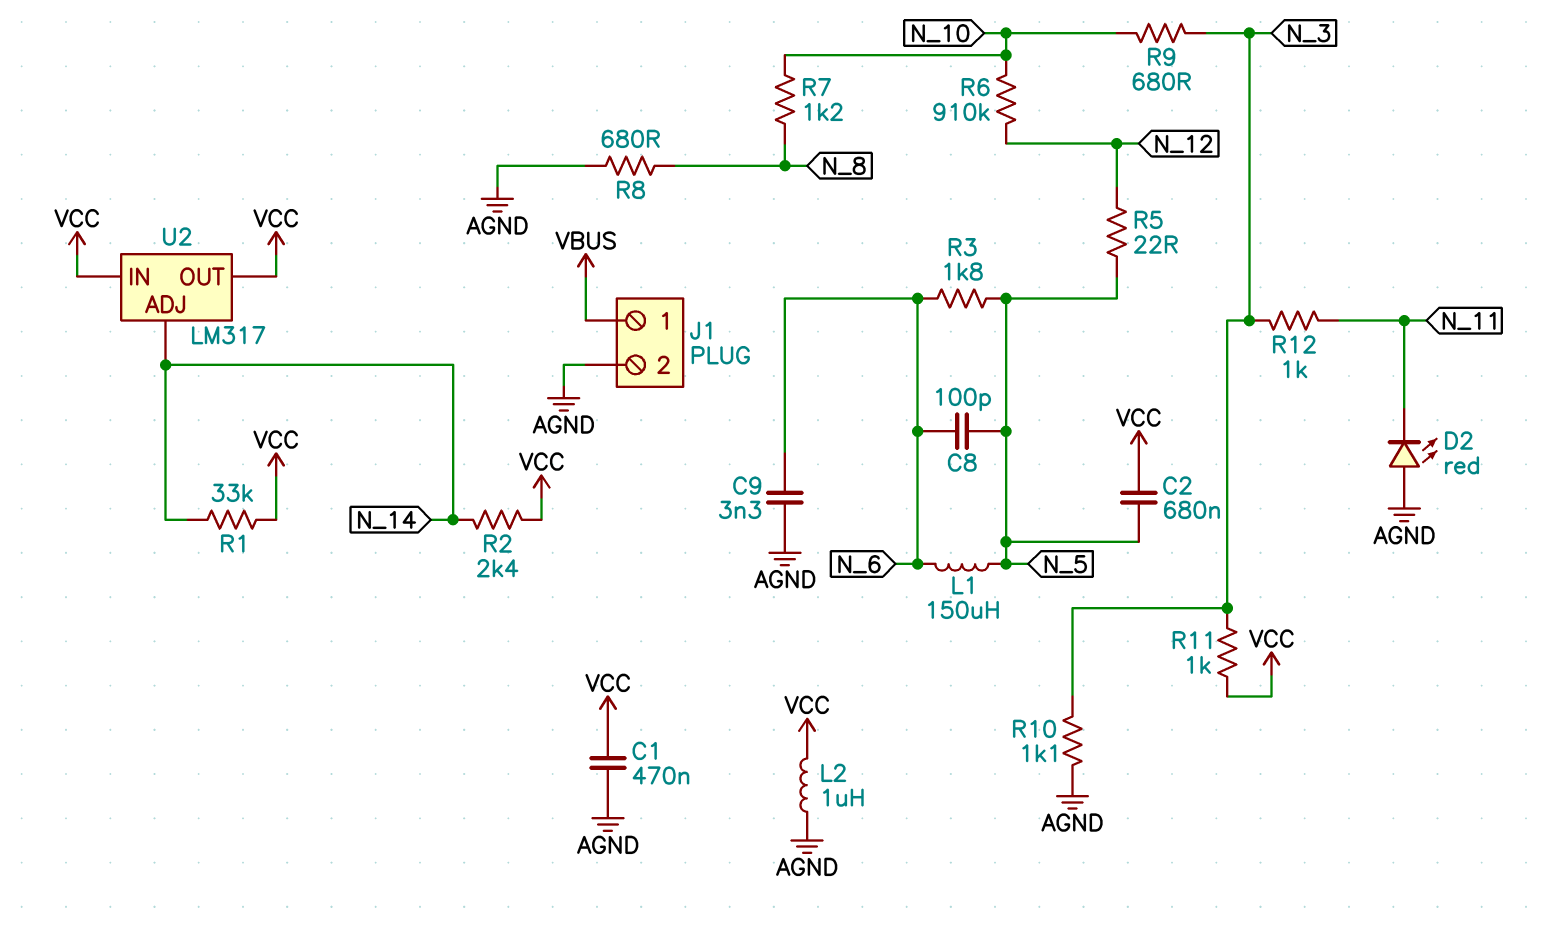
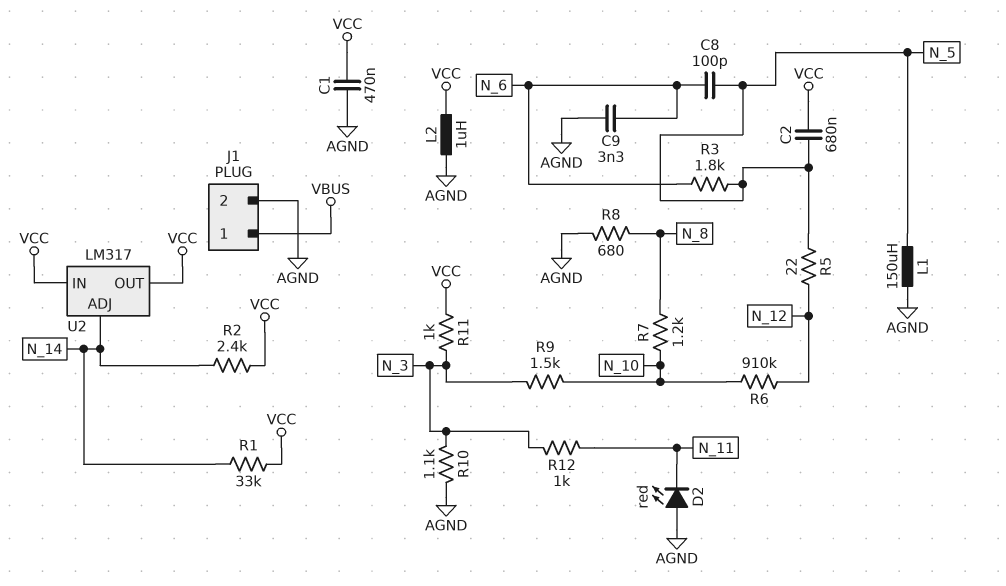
L1: 150uH (N_5, N_6) -> 150uH (AGND, N_5)
R9: 680 (N_3, N_10) -> 1.5k (N_3, N_10)

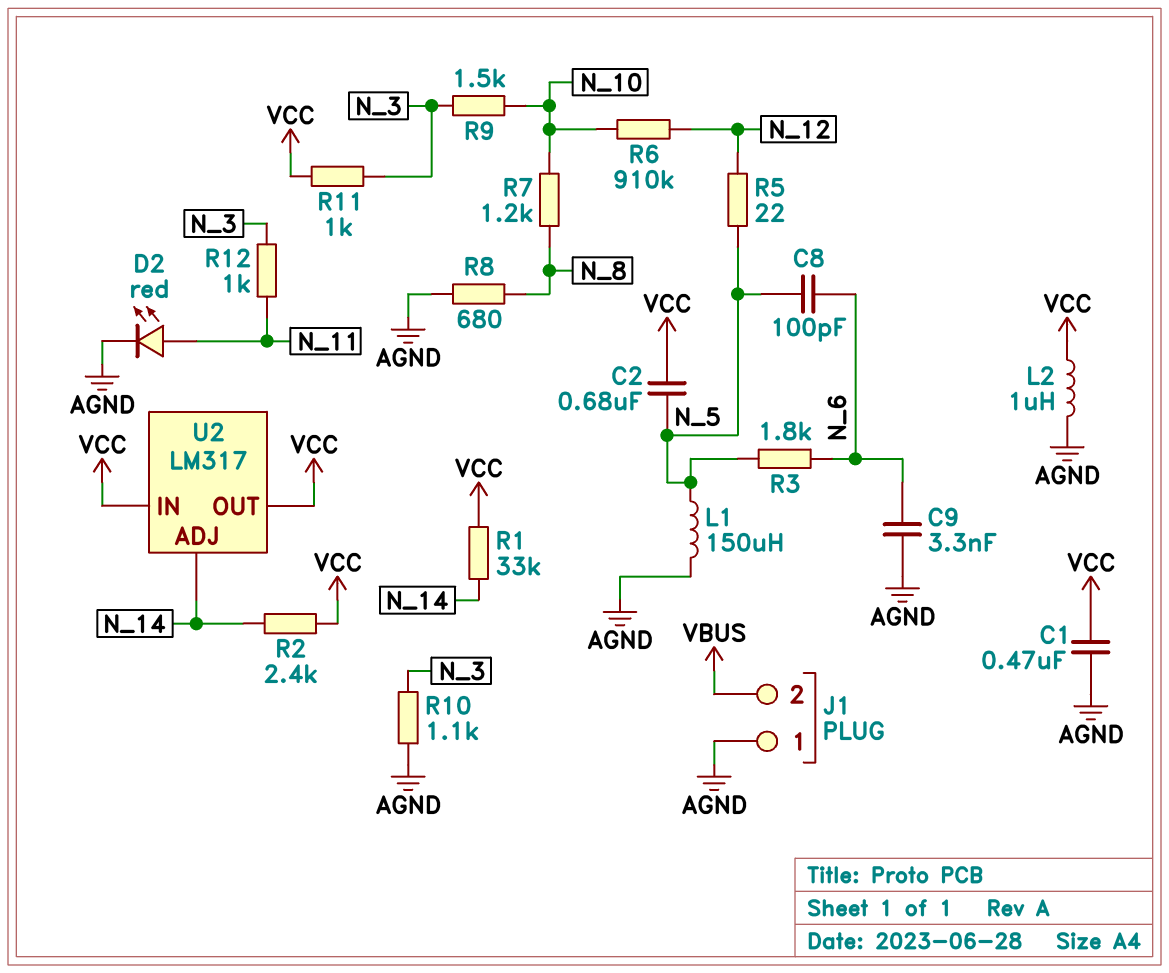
D2: LED red (A AGND, K N_11) -> LED red (A N_11, K AGND)
J1 pin 1: VBUS -> AGND
J1 pin 2: AGND -> VBUS

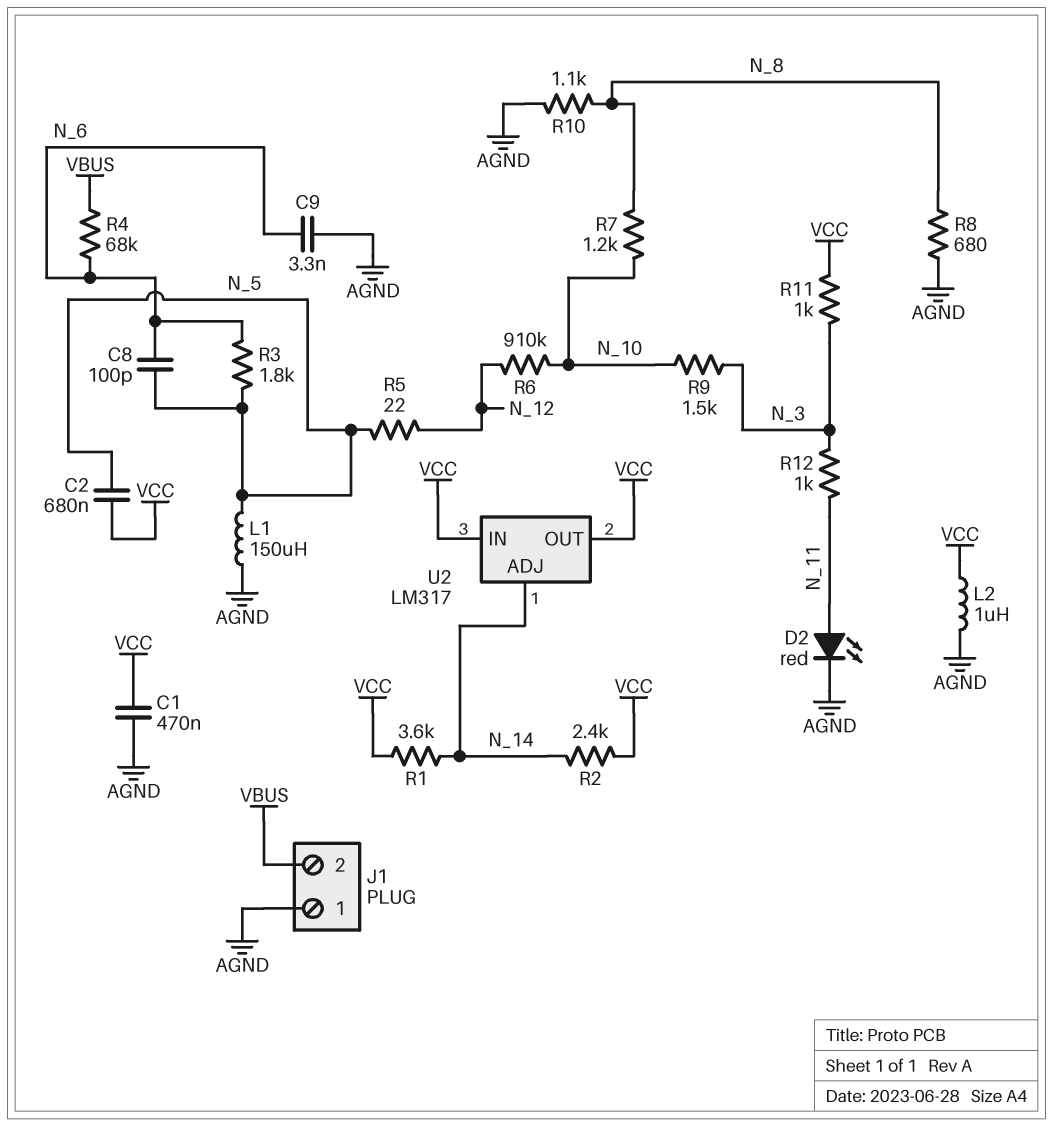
R1: 33k (N_14, VCC) -> 3.6k (N_14, VCC)
R4: none -> 68k (N_6, VBUS)
R10: 1.1k (AGND, N_3) -> 1.1k (AGND, N_8)

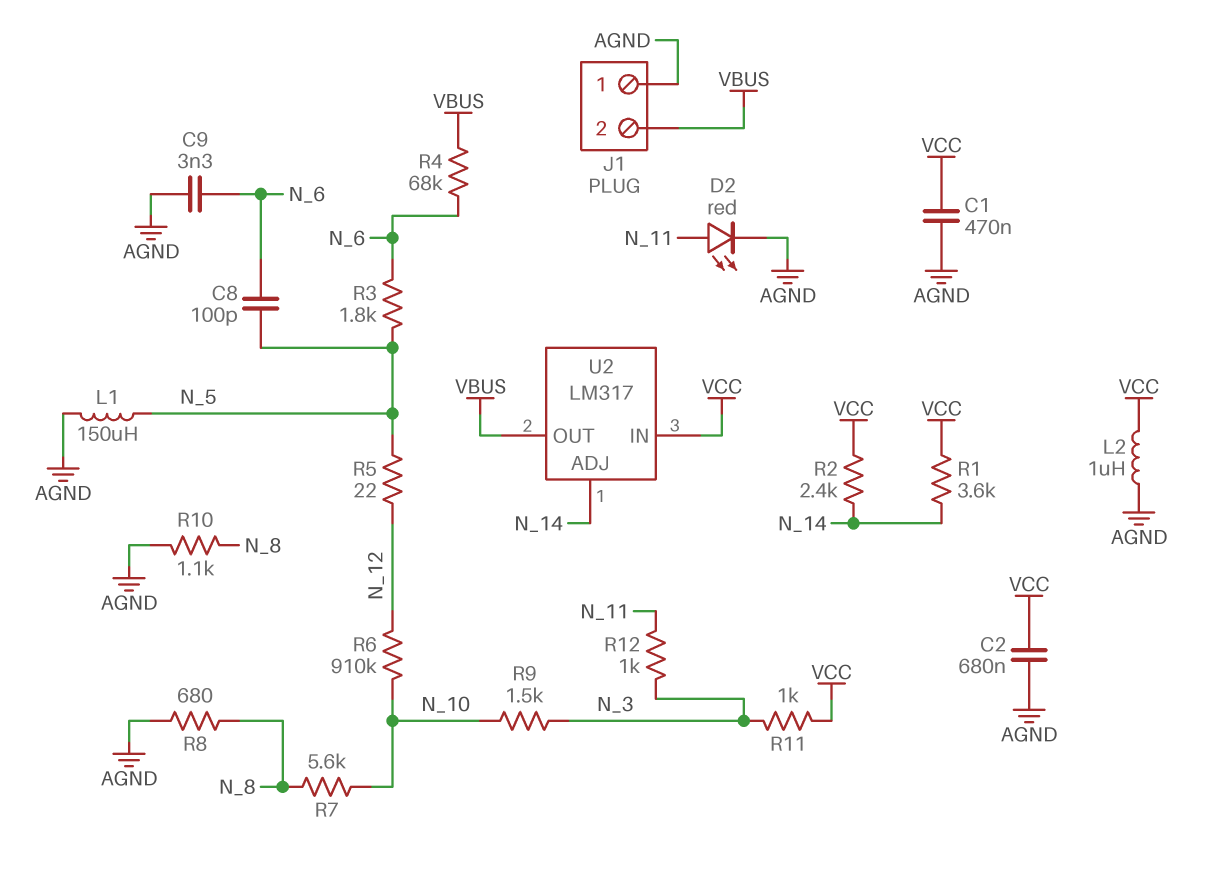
C2: 680nF (N_5, VCC) -> 680nF (AGND, VCC)
R7: 1.2k (N_8, N_10) -> 5.6k (N_8, N_10)
U2 pin OUT: VCC -> VBUS

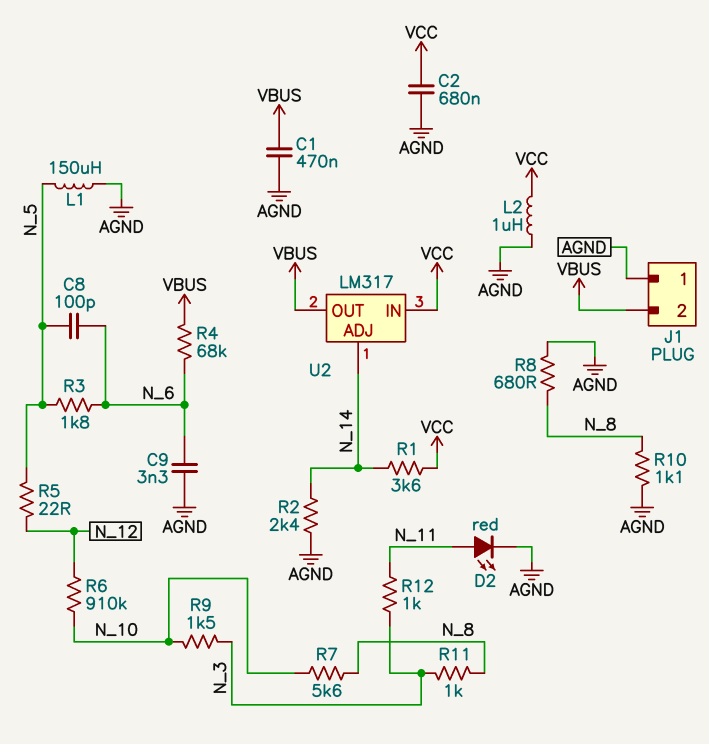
C1: 470nF (AGND, VCC) -> 470nF (AGND, VBUS)
R2: 2.4k (N_14, VCC) -> 2.4k (AGND, N_14)
R11: 1k (N_3, VCC) -> 1k (N_3, N_8)

